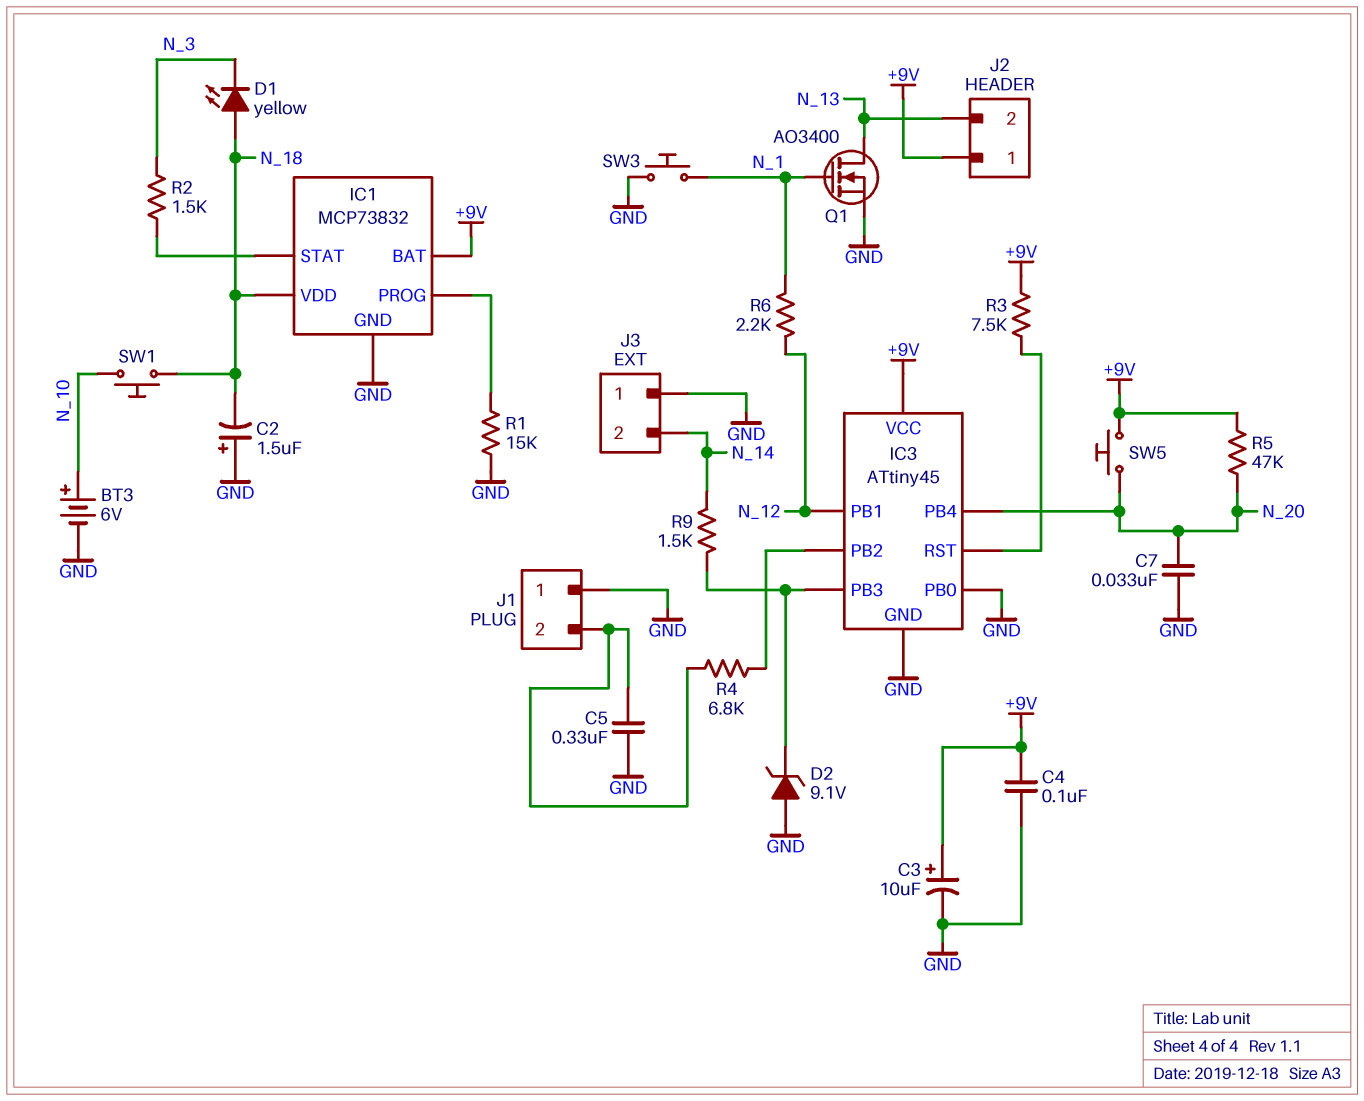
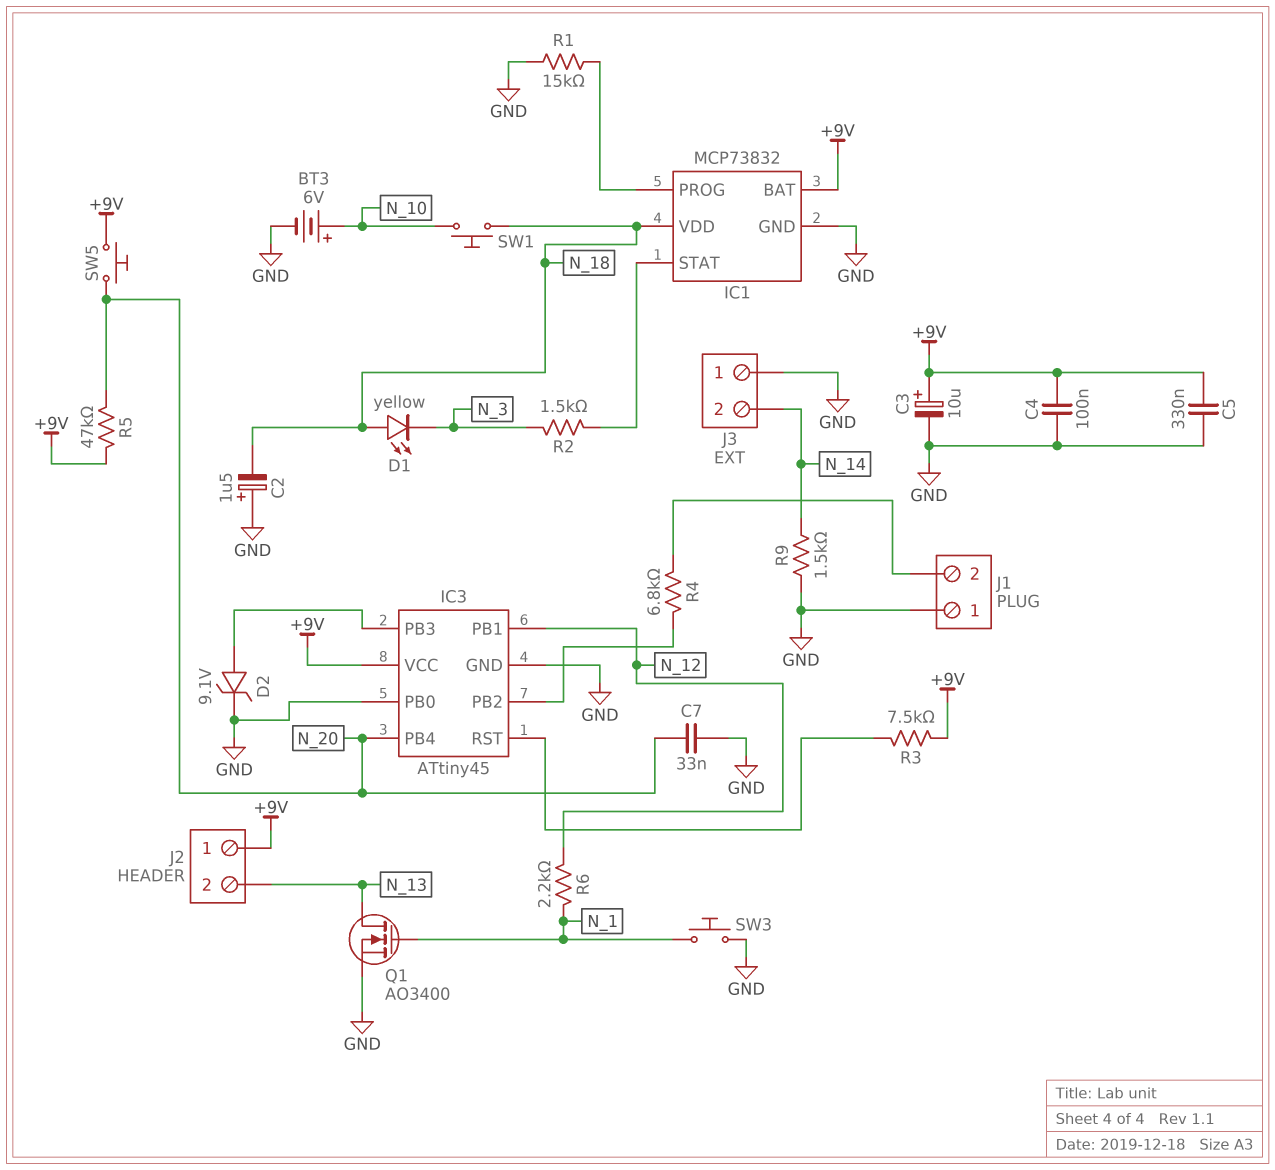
C5: 330nF (GND, J1/2) -> 330nF (+9V, GND)
D2: zener 9.1V (A GND, K IC3/PB3) -> zener 9.1V (A IC3/PB3, K GND)
R9: 1.5k (IC3/PB3, N_14) -> 1.5k (GND, N_14)

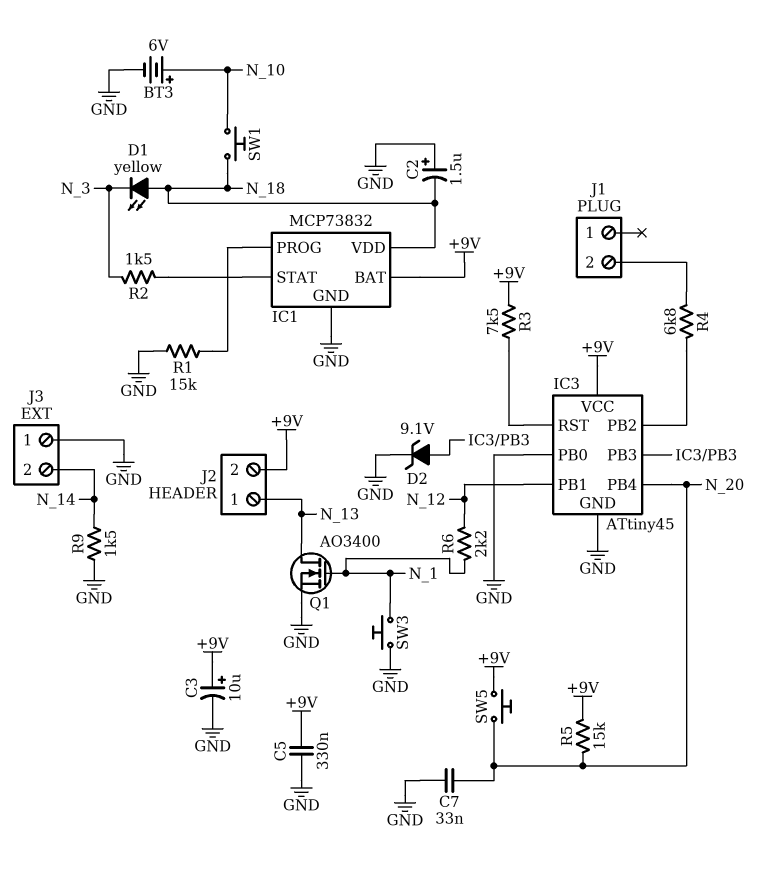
C4: 100nF (+9V, GND) -> none
J1 pin 1: GND -> none
J2 pin 1: +9V -> N_13
J2 pin 2: N_13 -> +9V
R5: 47k (+9V, N_20) -> 15k (+9V, N_20)

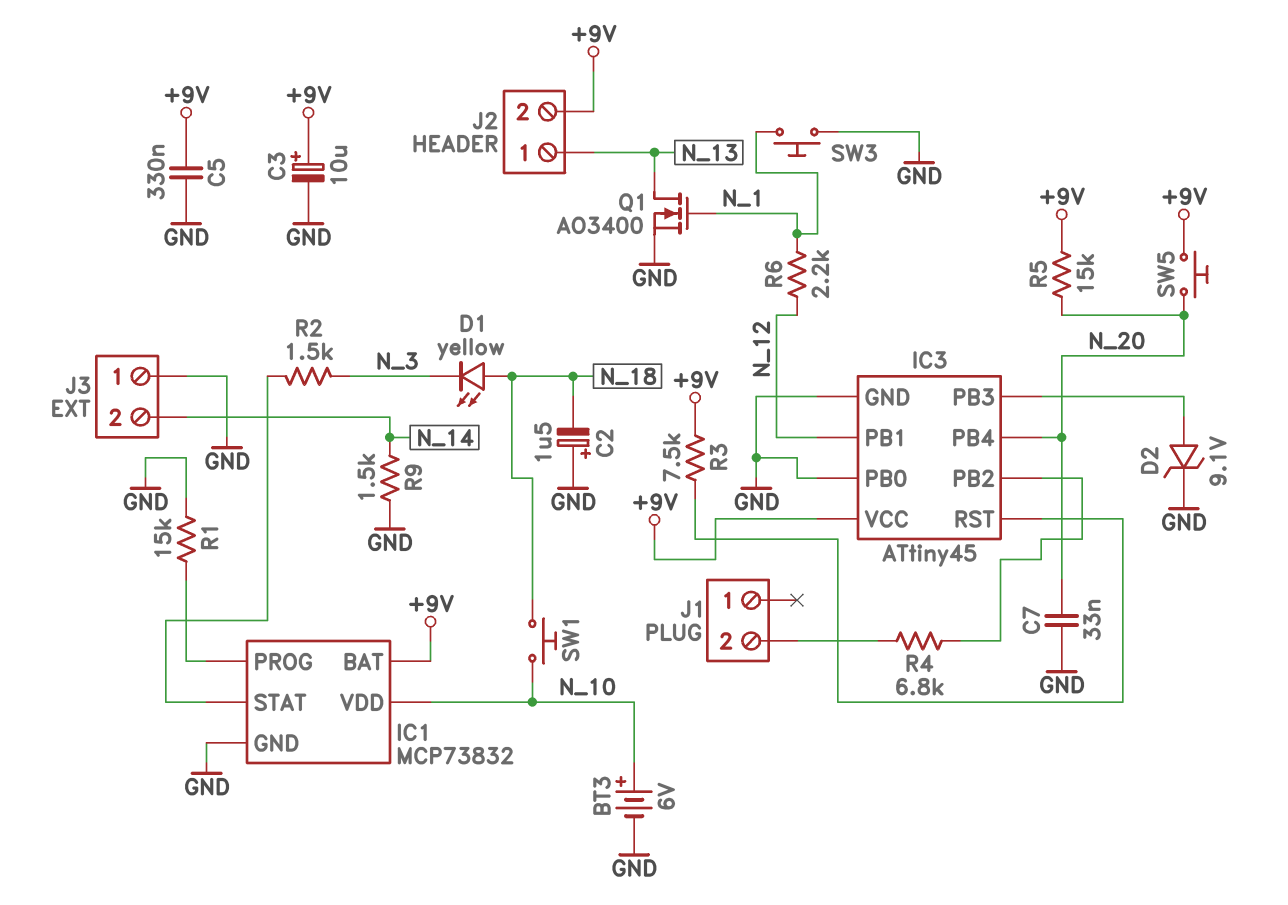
IC1 pin VDD: N_18 -> N_10

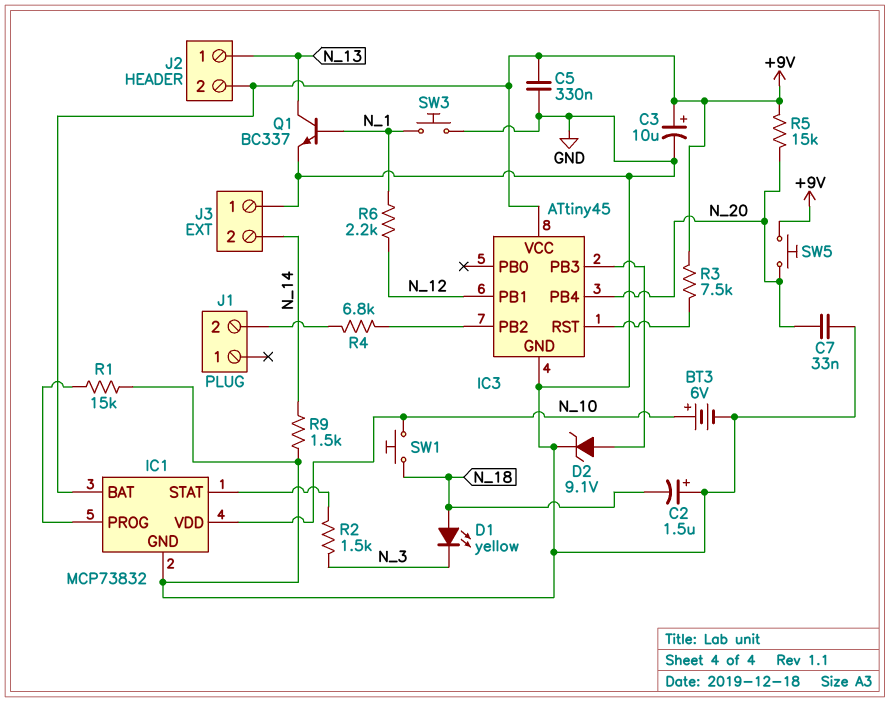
IC3 pin PB0: GND -> none
Q1: NMOS AO3400 (G N_1, D N_13, S GND) -> NPN BC337 (B N_1, C N_13, E GND)

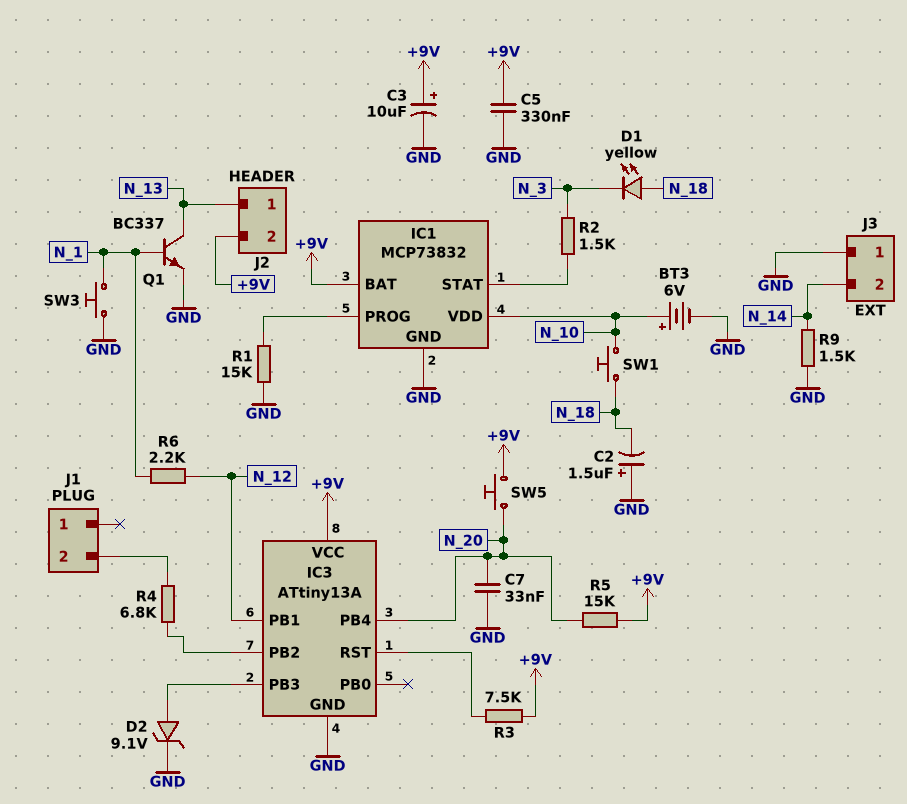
IC3: ATtiny45 -> ATtiny13A

